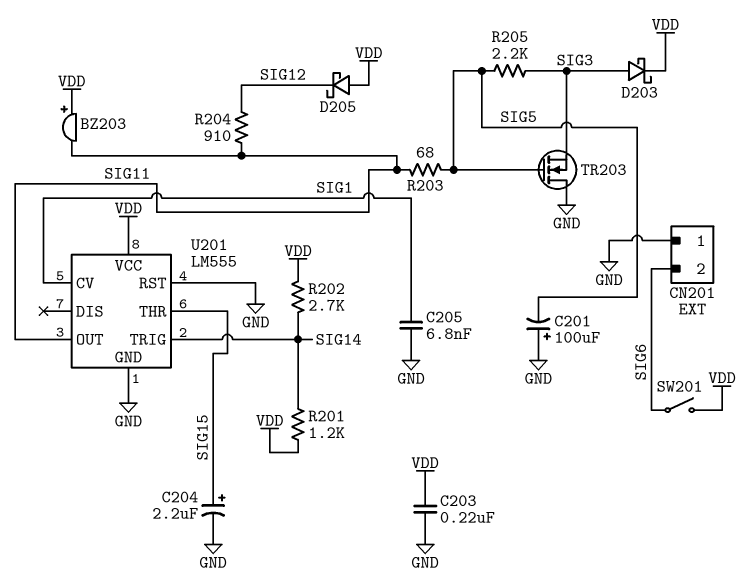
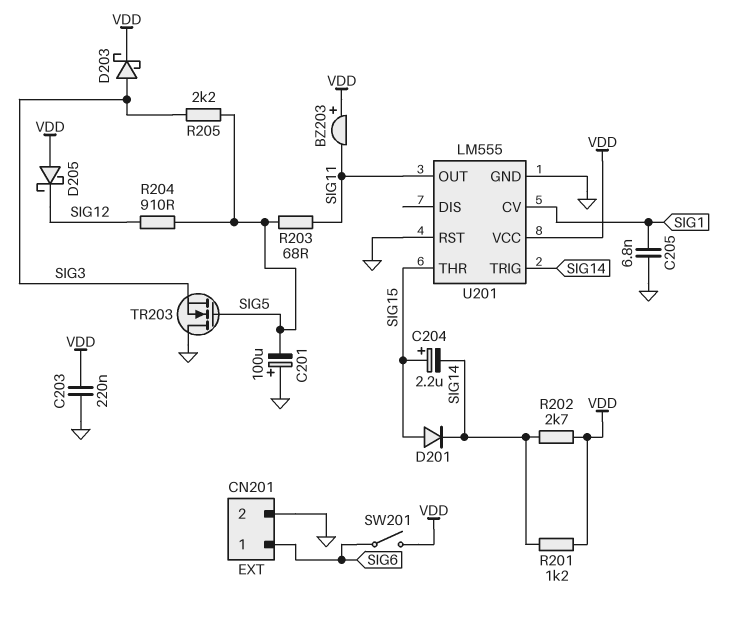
C204: 2.2uF (plus SIG15, minus GND) -> 2.2uF (plus SIG15, minus SIG14)
CN201 pin 1: GND -> SIG6
CN201 pin 2: SIG6 -> GND
D201: none -> diode (A SIG15, K SIG14)
R204: 910 (SIG11, SIG12) -> 910 (SIG5, SIG12)

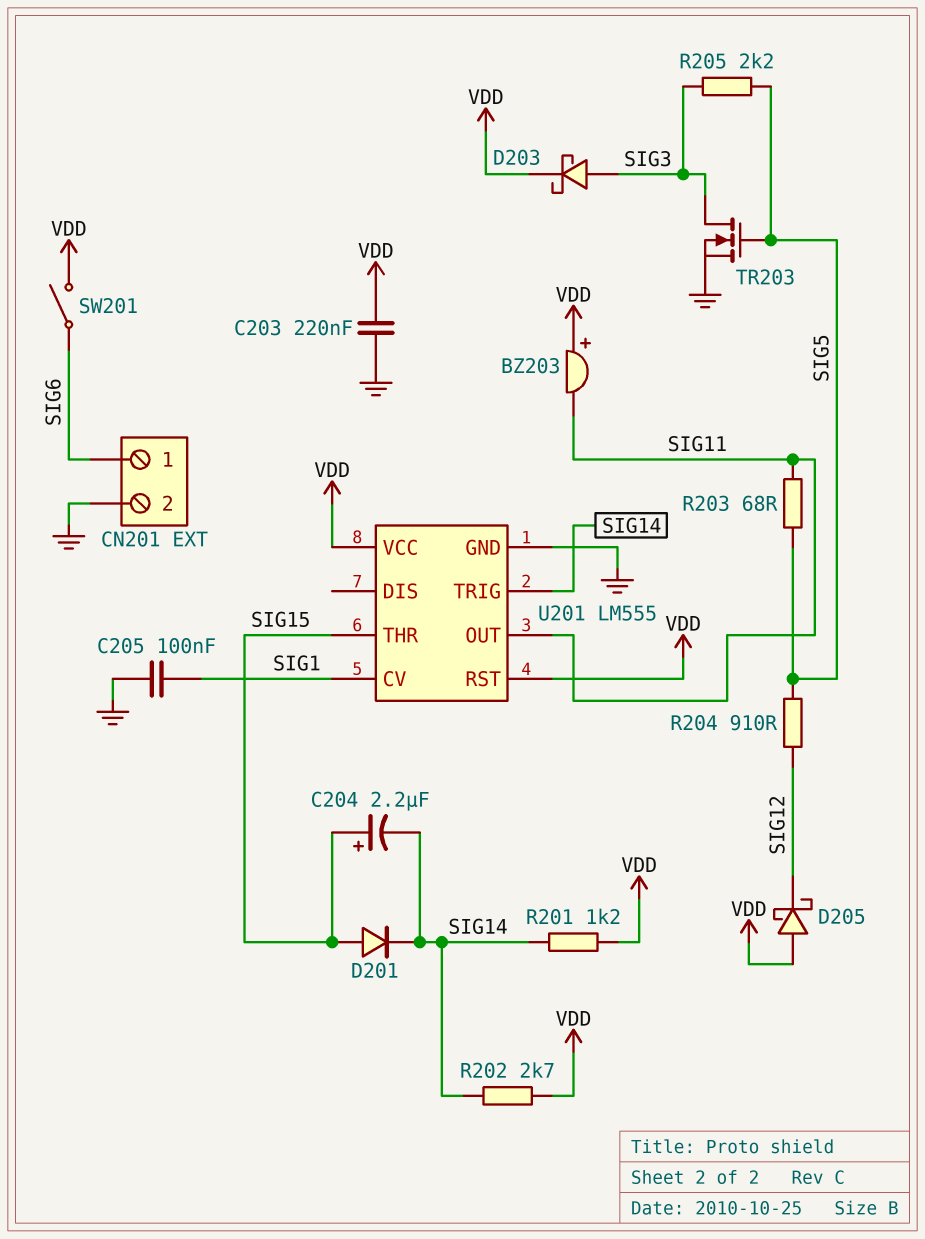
C201: 100uF (plus GND, minus SIG5) -> none
C205: 6.8nF (GND, SIG1) -> 100nF (GND, SIG1)
TR203: NMOS (G SIG5, D GND, S SIG3) -> NMOS (G SIG5, D SIG3, S GND)
U201 pin RST: GND -> VDD

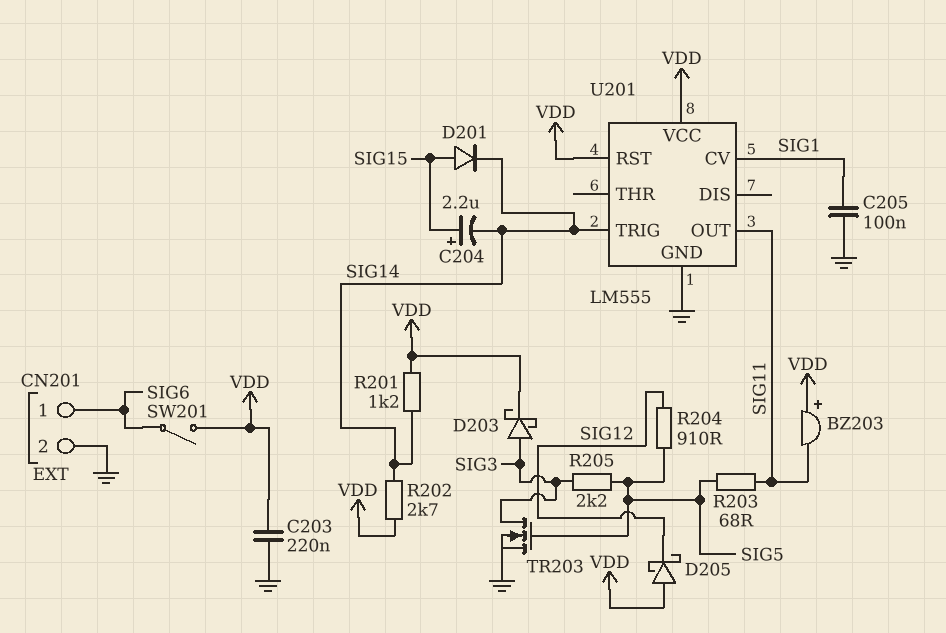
U201 pin THR: SIG15 -> none

